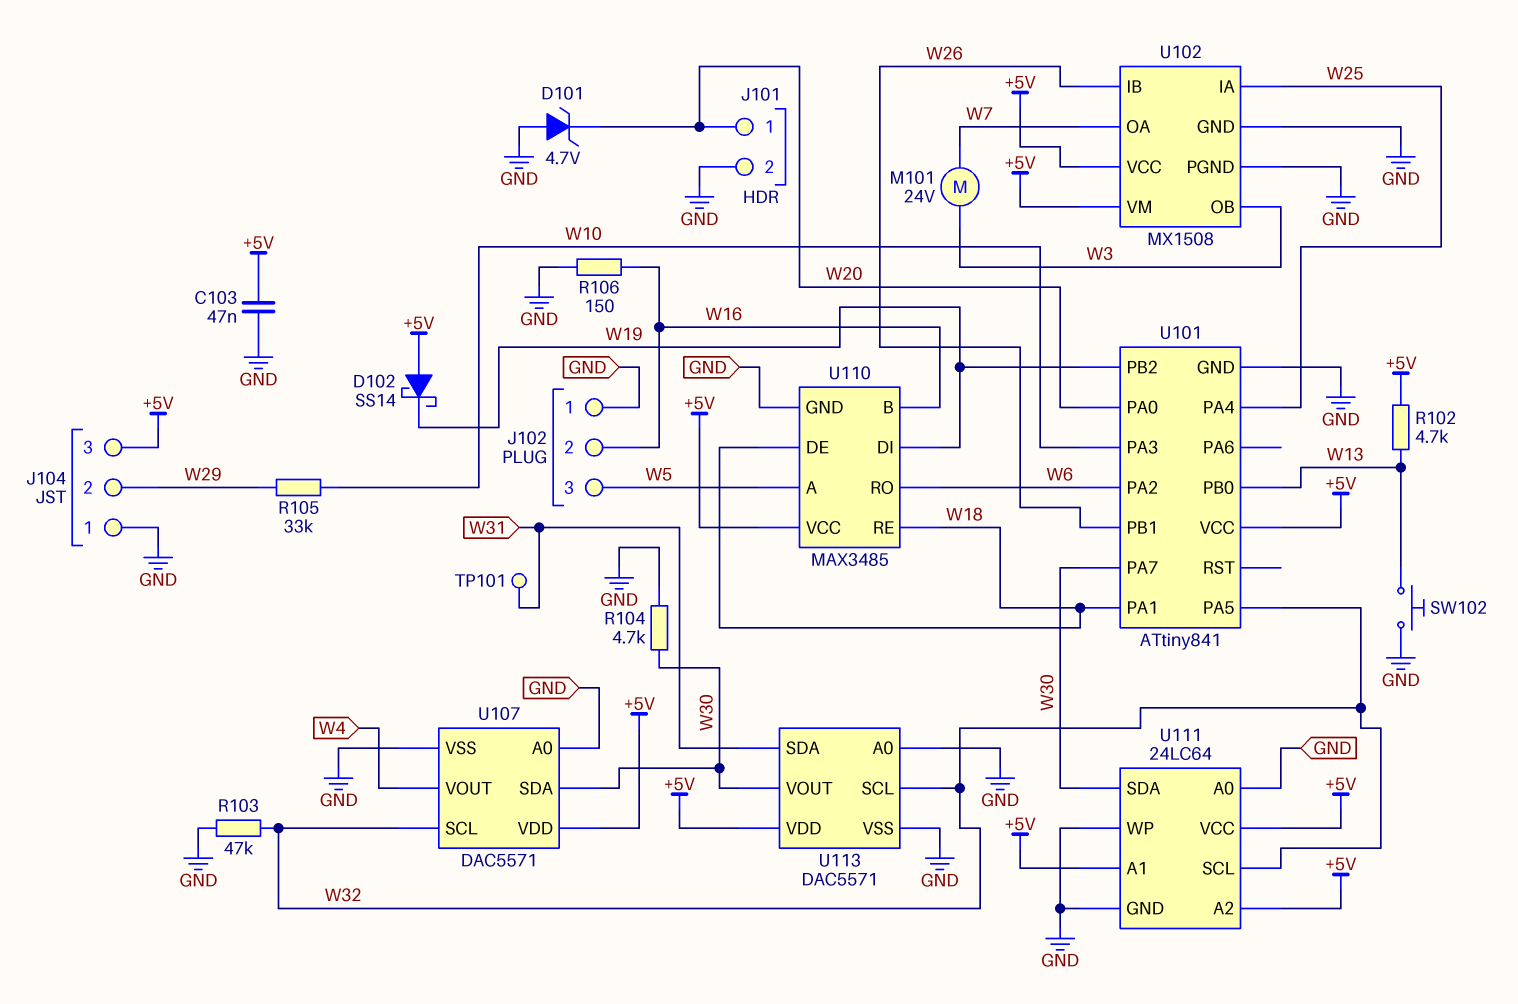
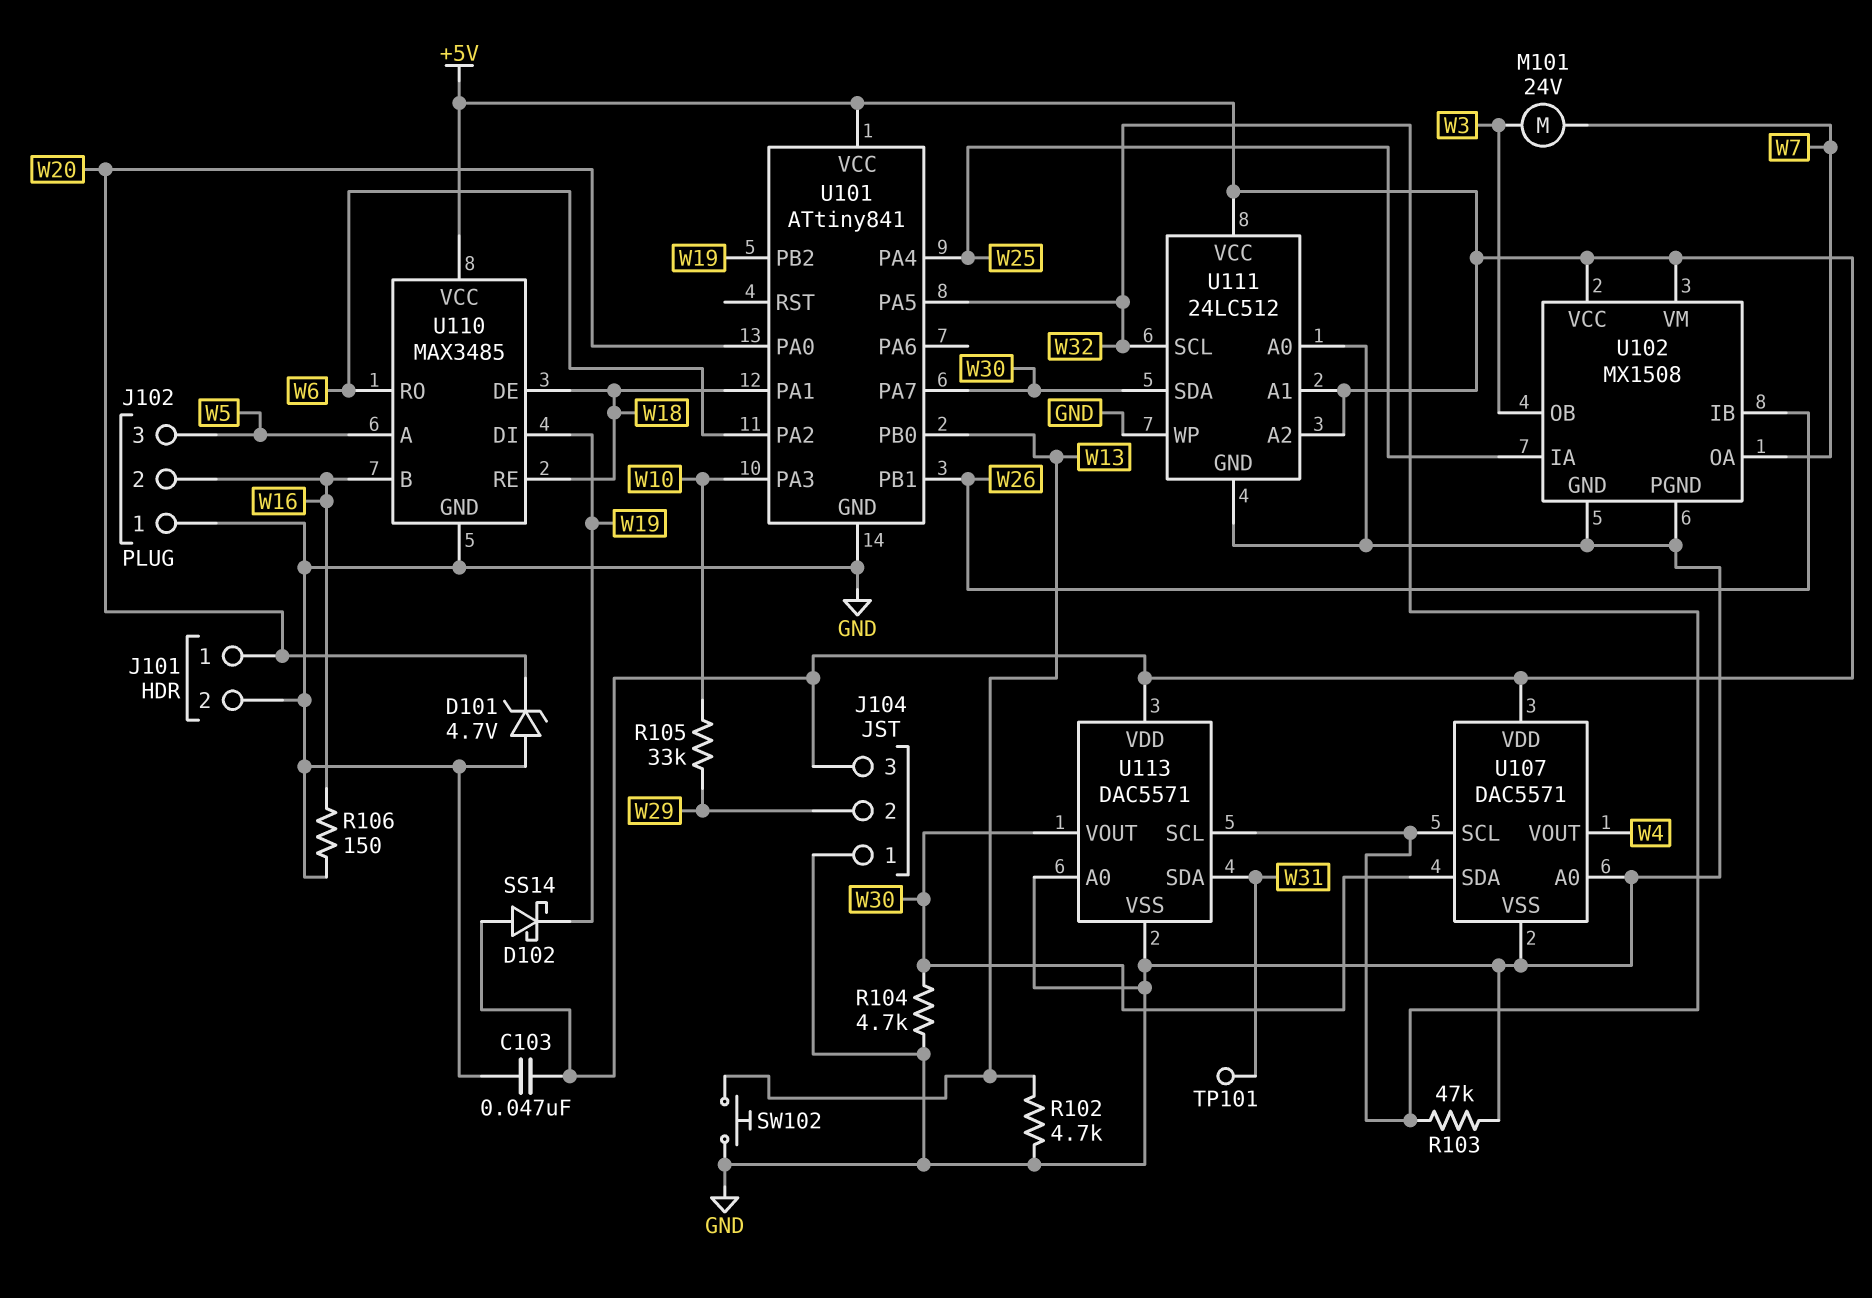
R102: 4.7k (+5V, W13) -> 4.7k (GND, W13)
U111: 24LC64 -> 24LC512

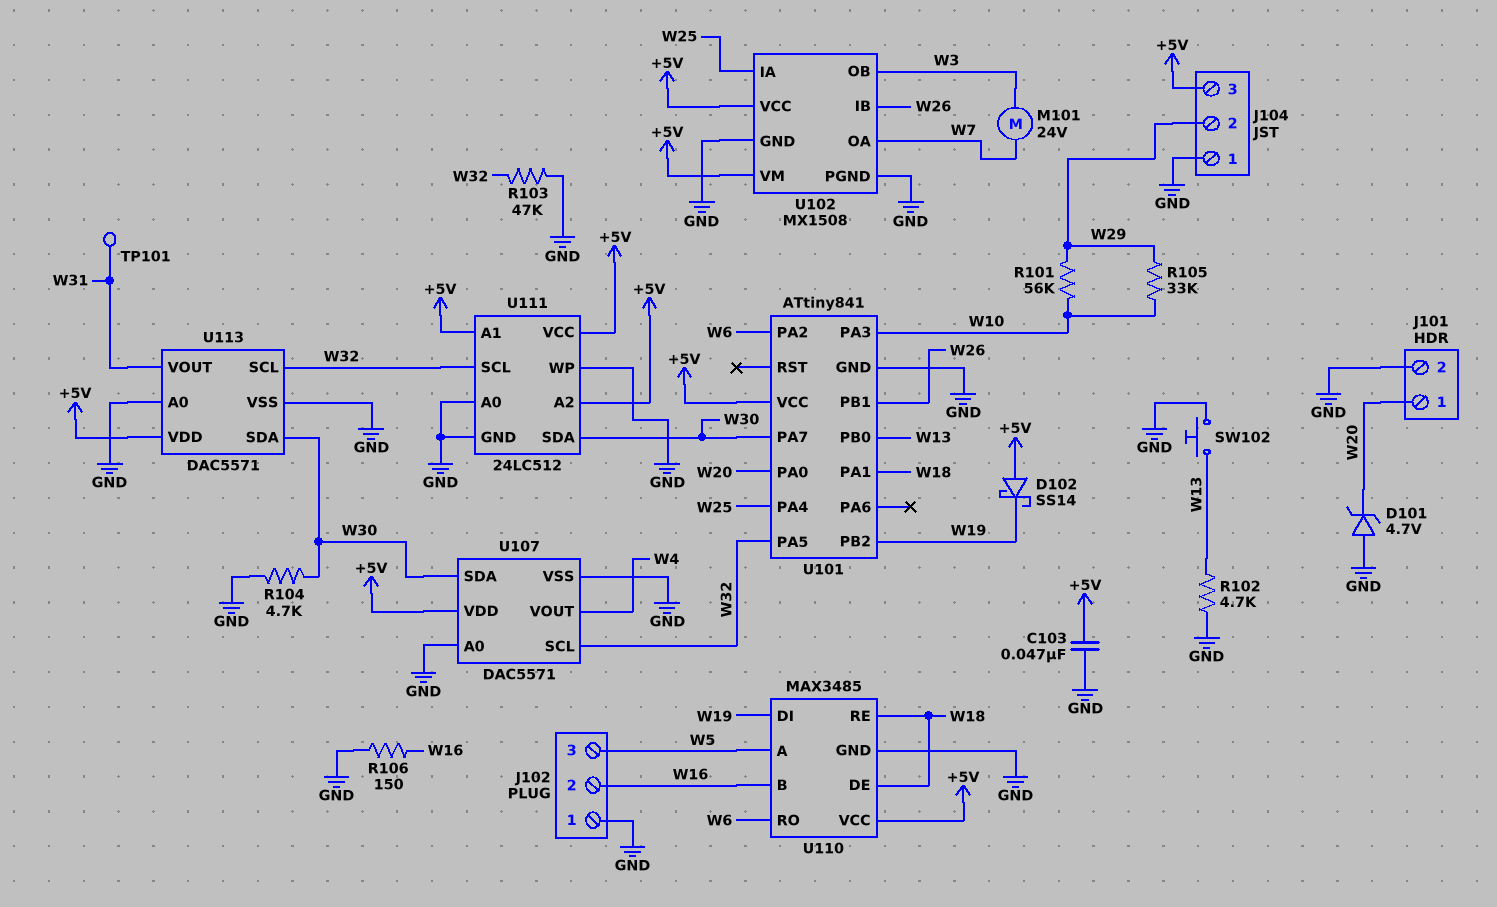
R101: none -> 56k (W10, W29)
U113 pin SDA: W31 -> W30
U113 pin VOUT: W30 -> W31

